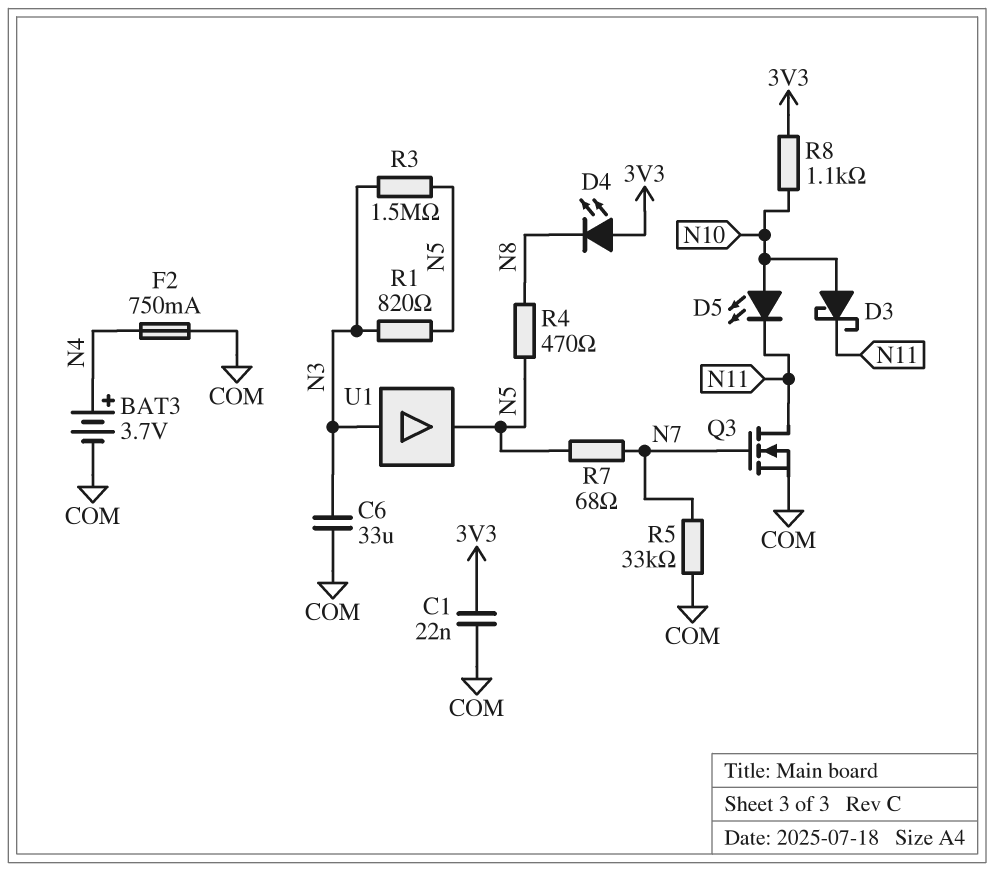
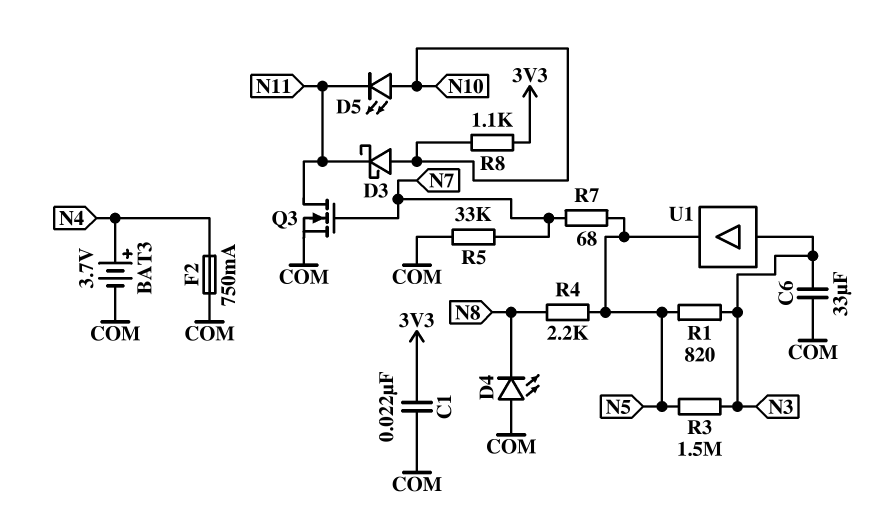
D4: LED (A 3V3, K N8) -> LED (A COM, K N8)
R4: 470 (N5, N8) -> 2.2k (N5, N8)

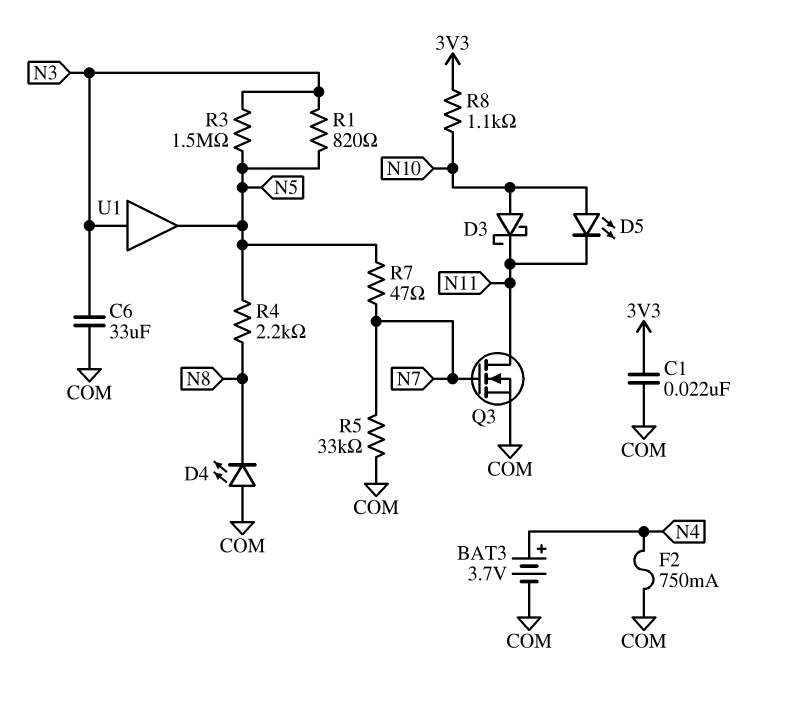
R7: 68 (N5, N7) -> 47 (N5, N7)

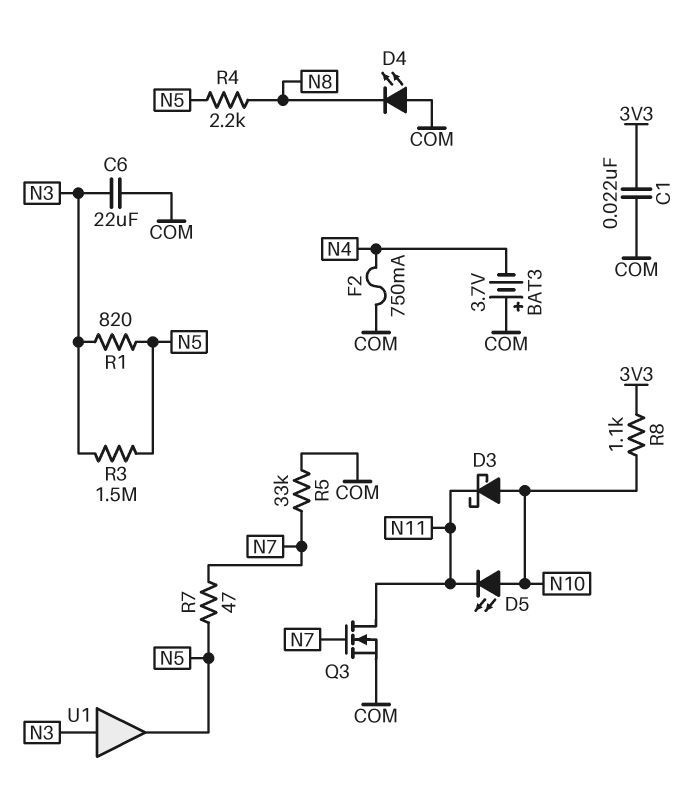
BAT3: 3.7V (plus N4, minus COM) -> 3.7V (plus COM, minus N4)
C6: 33uF (COM, N3) -> 22uF (COM, N3)

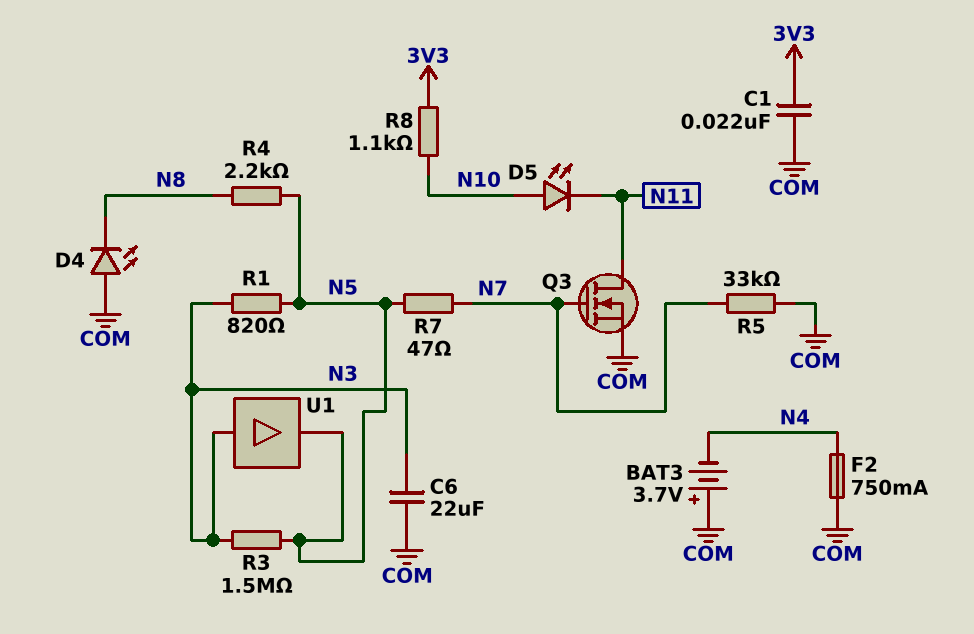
D3: schottky (A N10, K N11) -> none

